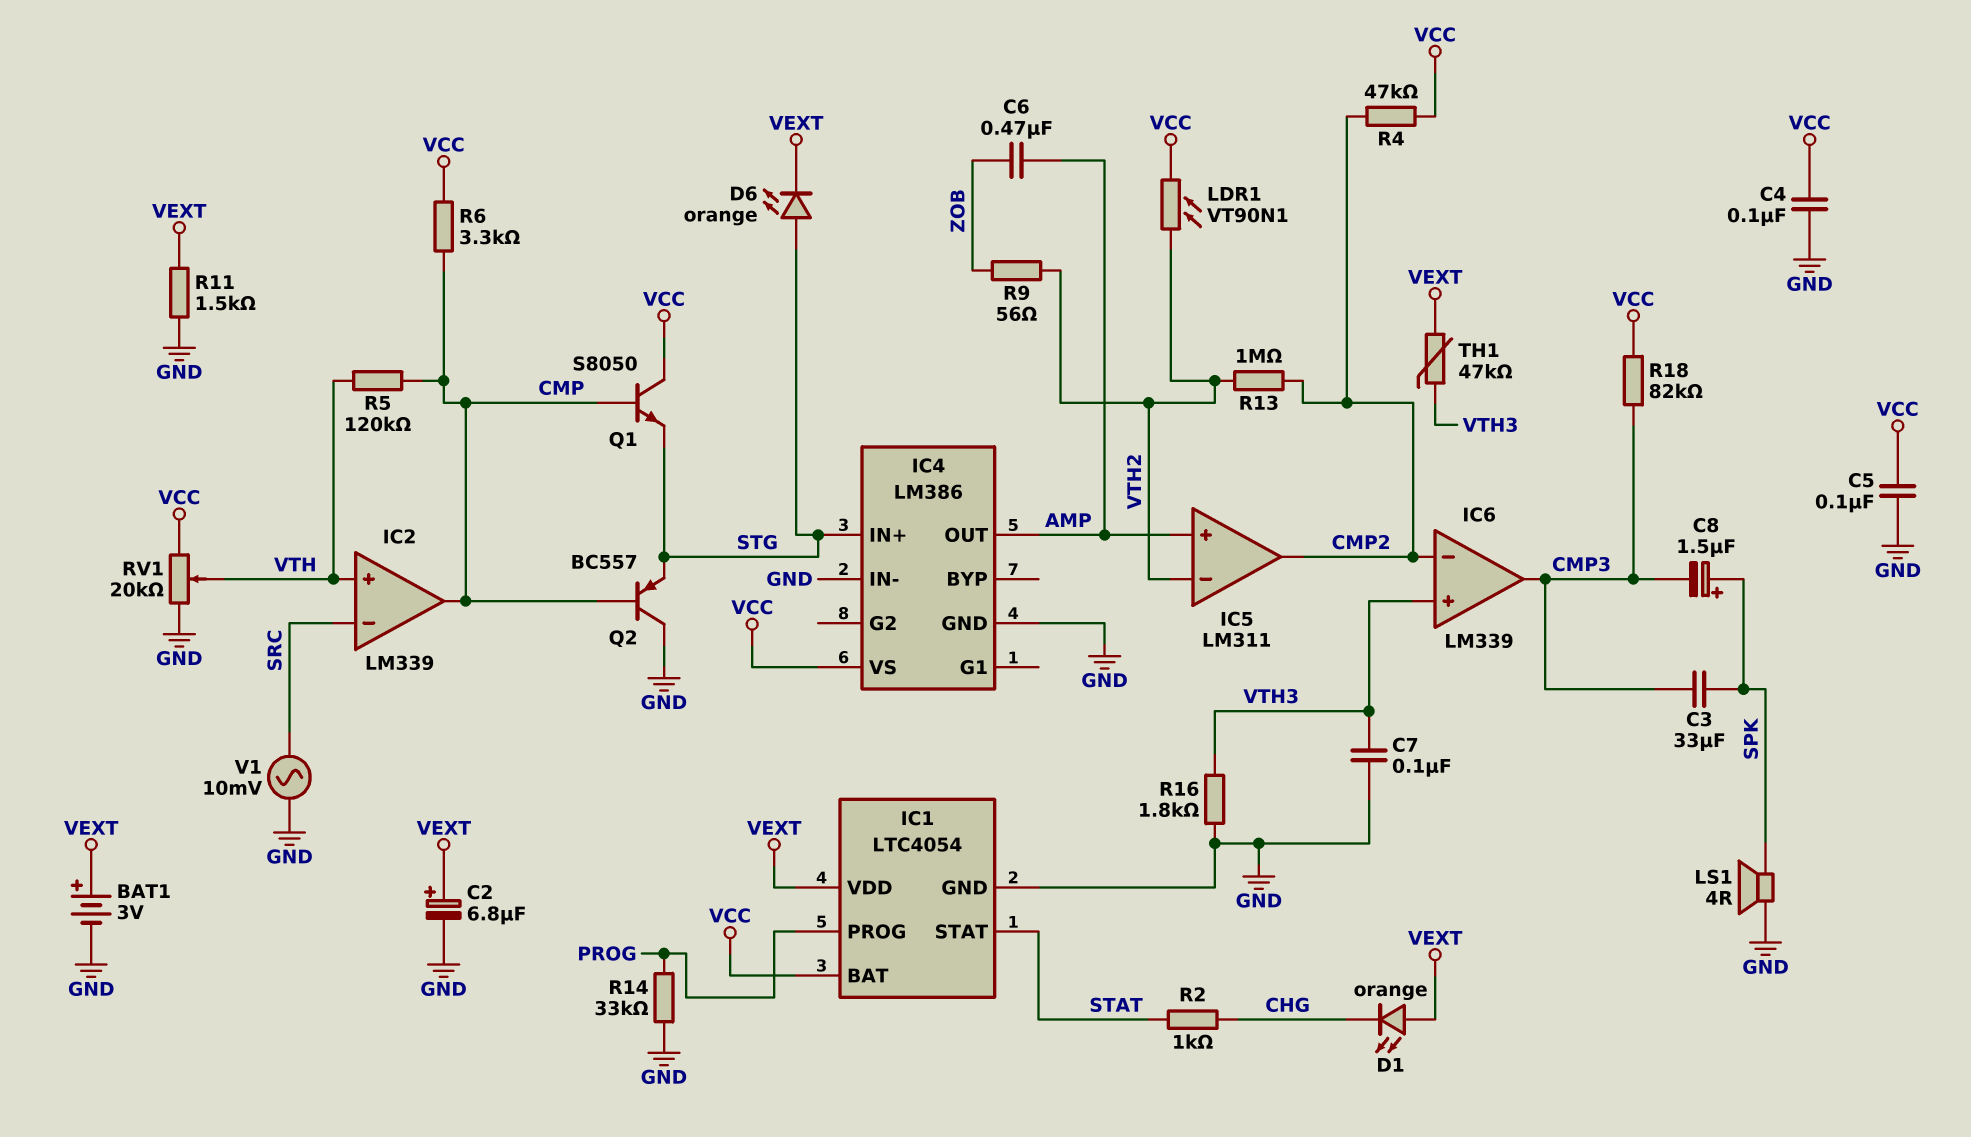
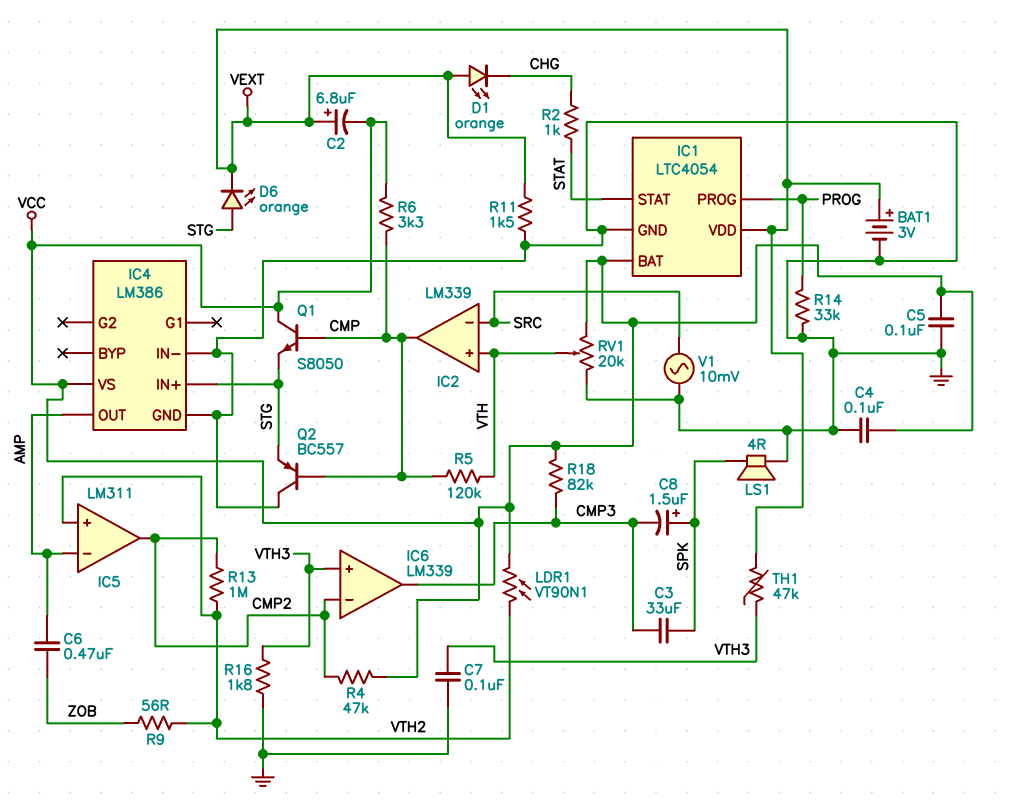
C2: 6.8uF (plus VEXT, minus GND) -> 6.8uF (plus VEXT, minus VCC)
IC5 pin in+: AMP -> VTH2
IC5 pin in-: VTH2 -> AMP

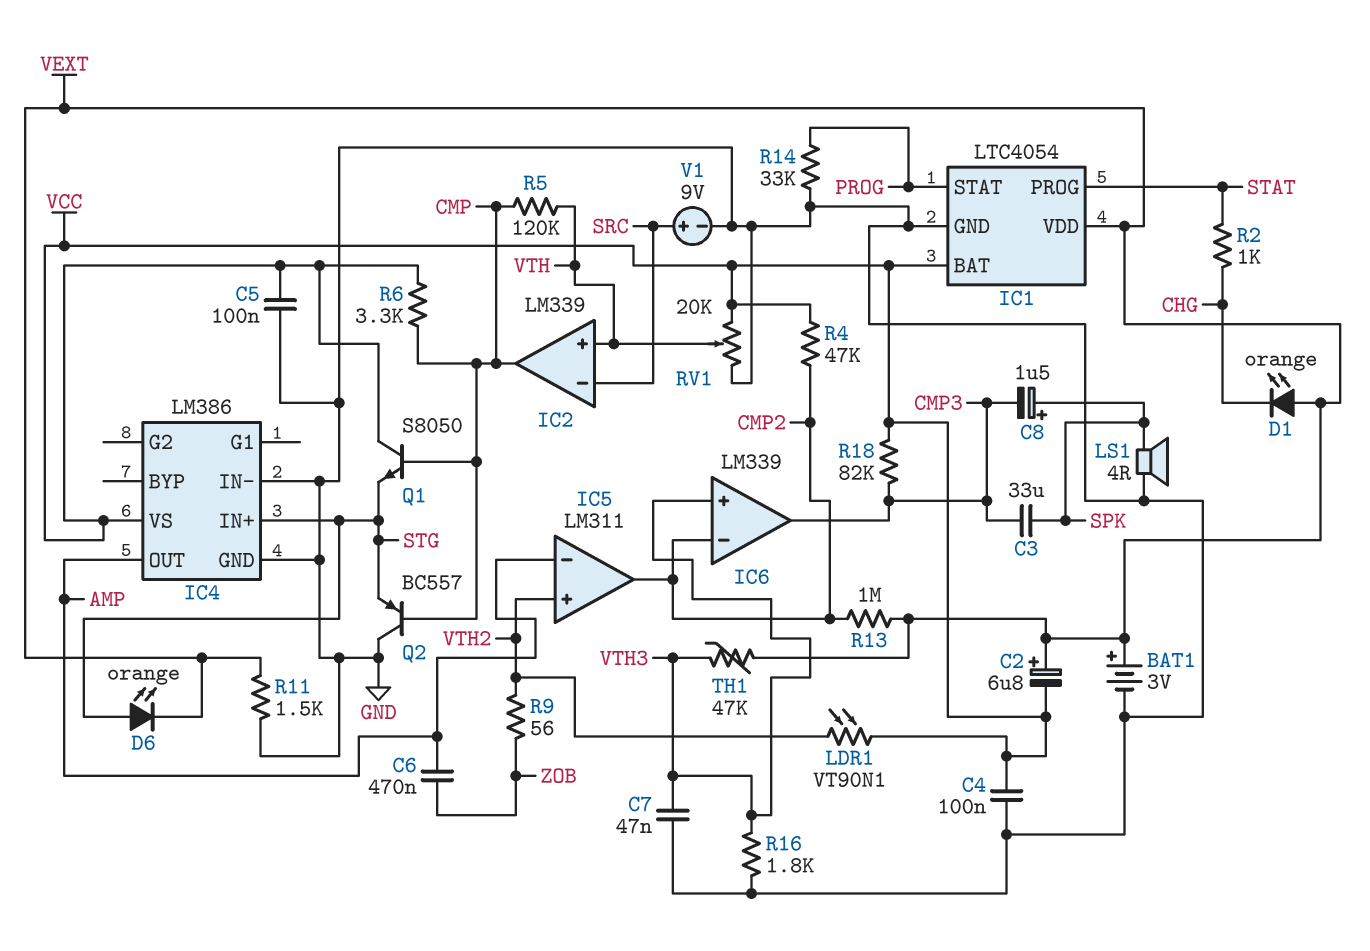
C7: 100nF (GND, VTH3) -> 47nF (GND, VTH3)
IC1 pin PROG: PROG -> STAT
IC1 pin STAT: STAT -> PROG
R13: 1M (CMP2, VTH2) -> 1M (CMP2, VEXT)
V1: AC 10mV (GND, SRC) -> 9V (plus SRC, minus GND)

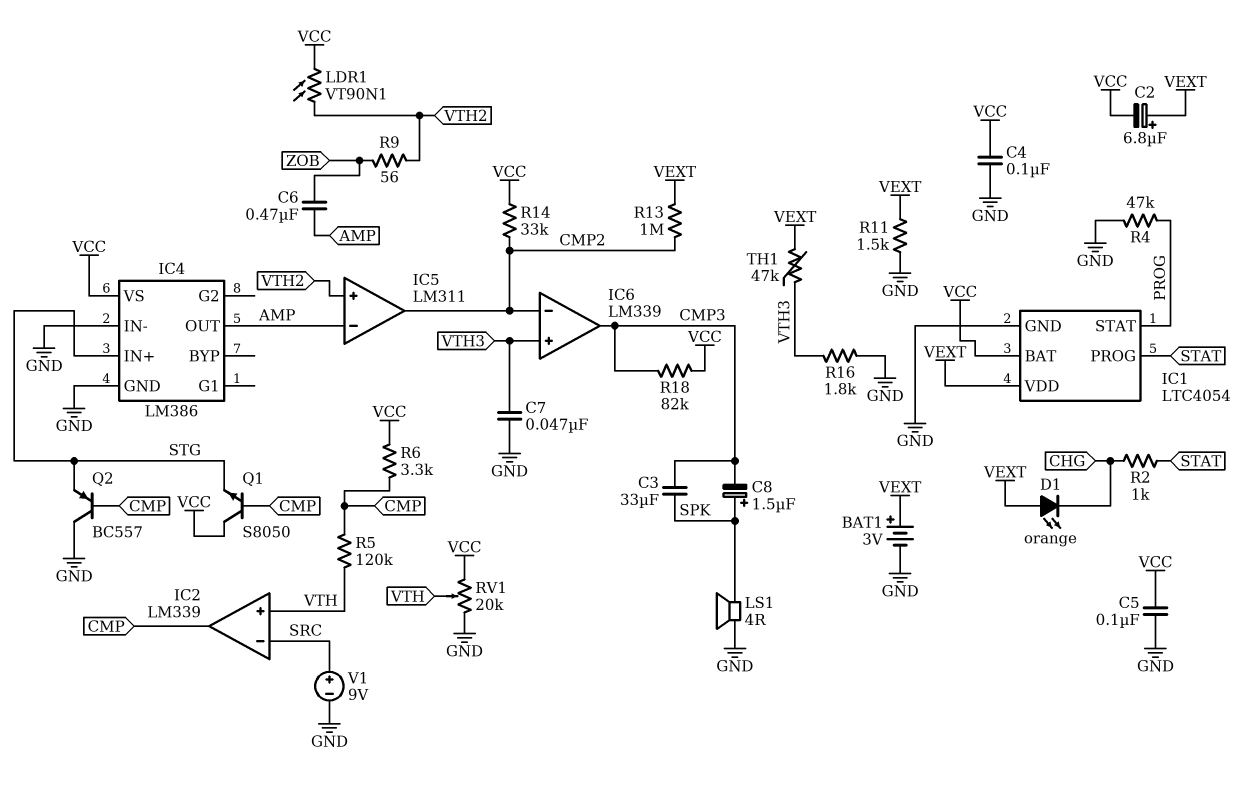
D6: LED orange (A STG, K VEXT) -> none
R4: 47k (CMP2, VCC) -> 47k (GND, PROG)
R14: 33k (GND, PROG) -> 33k (CMP2, VCC)

